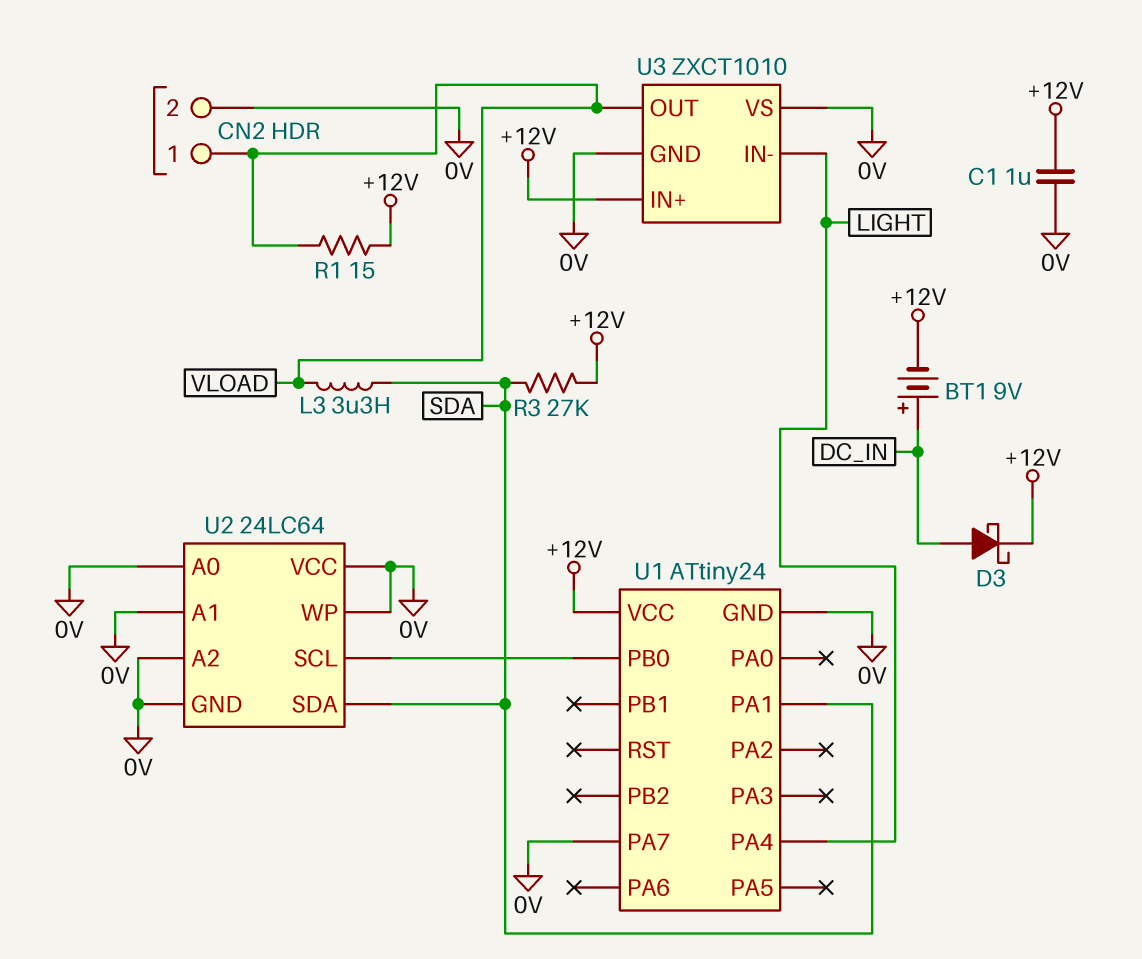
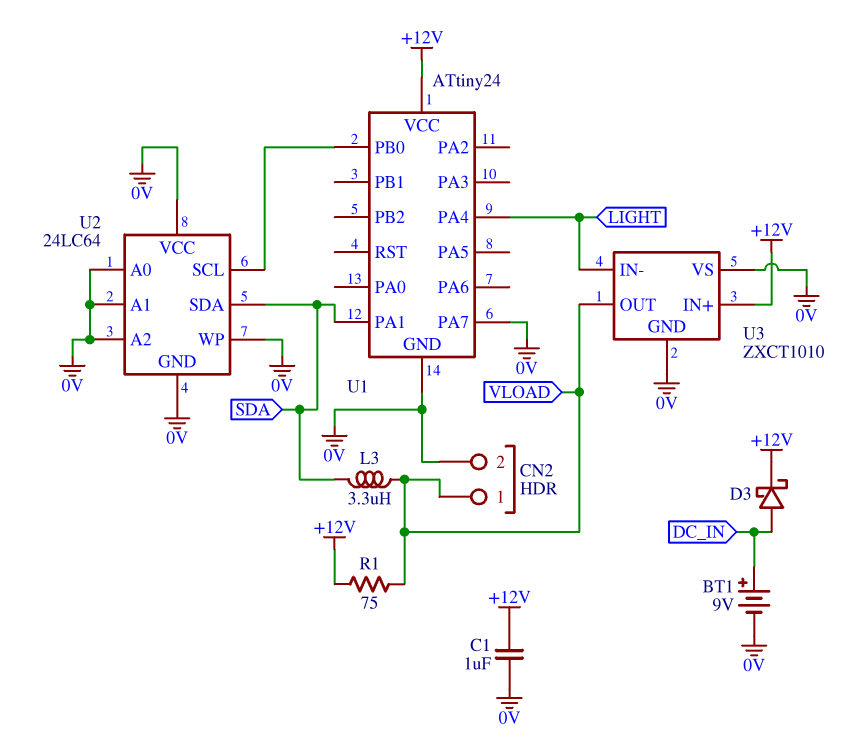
BT1: 9V (plus DC_IN, minus +12V) -> 9V (plus DC_IN, minus 0V)
R1: 15 (+12V, VLOAD) -> 75 (+12V, VLOAD)
R3: 27k (+12V, SDA) -> none

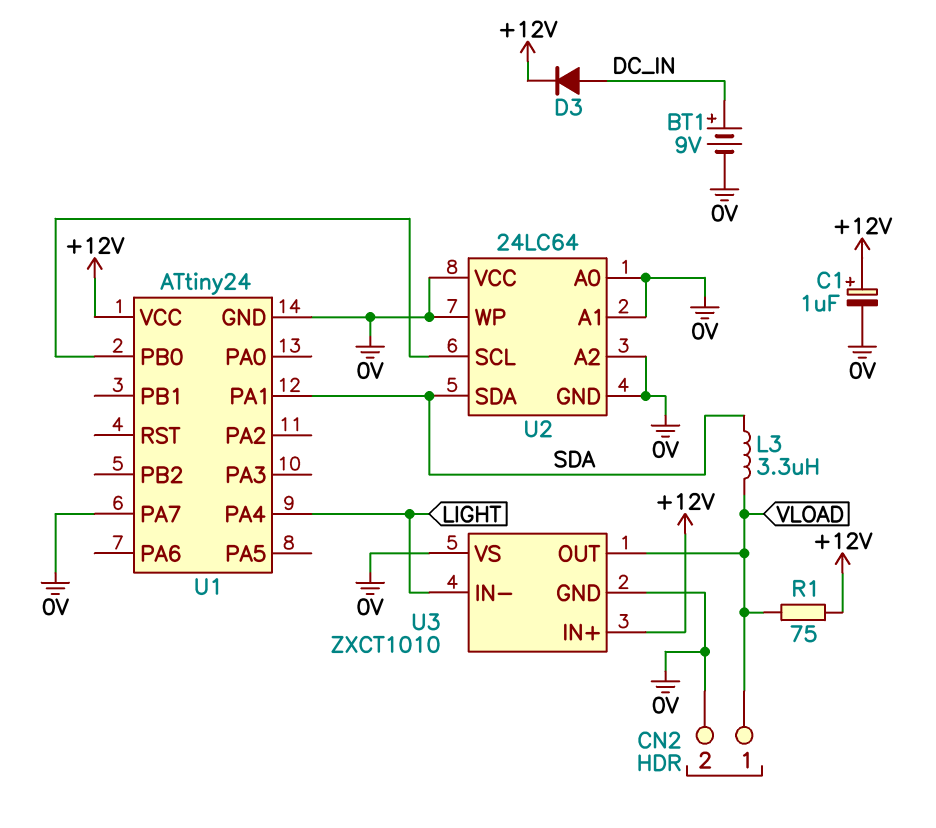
C1: 1uF (+12V, 0V) -> 1uF (plus +12V, minus 0V)
D3: schottky (A DC_IN, K +12V) -> diode (A DC_IN, K +12V)

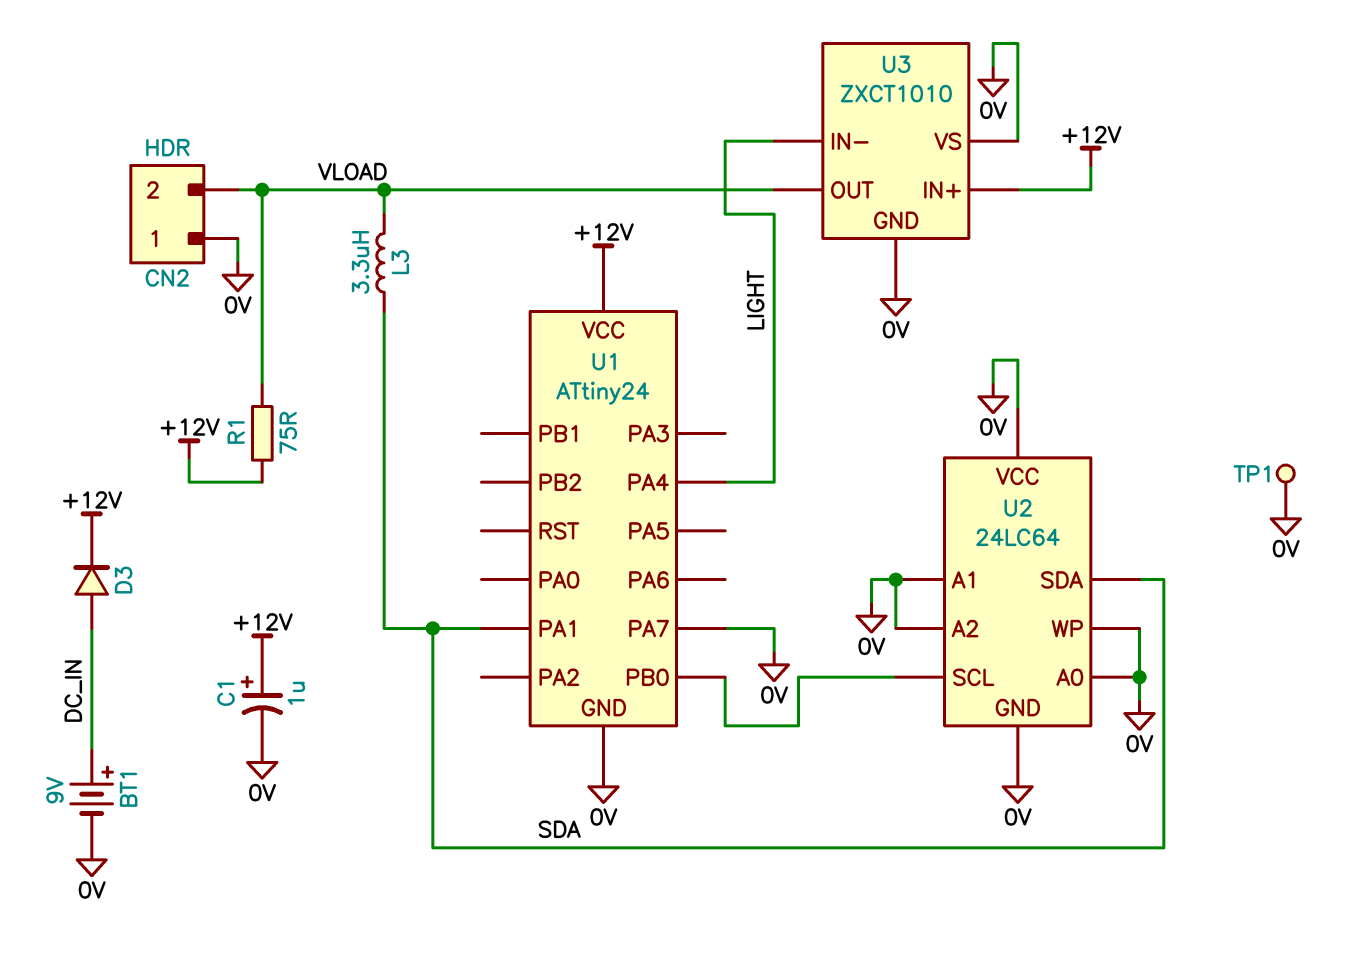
CN2 pin 1: VLOAD -> 0V
CN2 pin 2: 0V -> VLOAD
TP1: none -> test point (0V)

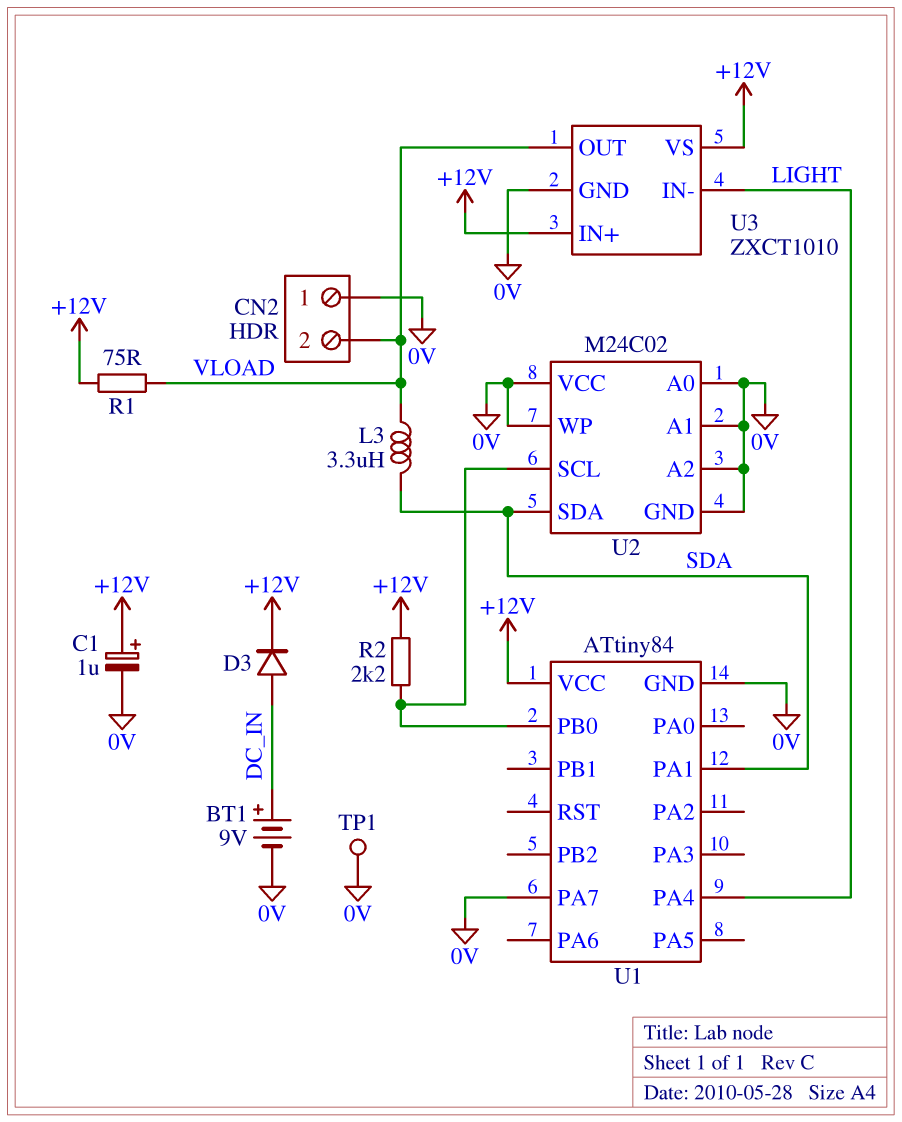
R2: none -> 2.2k (+12V, U1/PB0)
U1: ATtiny24 -> ATtiny84
U2: 24LC64 -> M24C02
U3 pin VS: 0V -> +12V

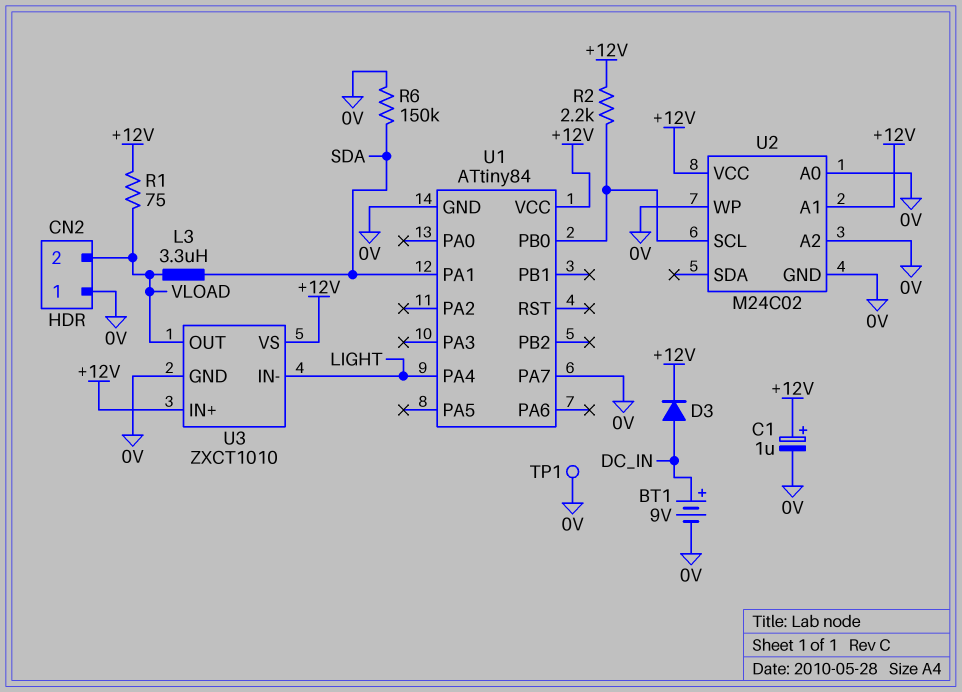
R6: none -> 150k (0V, SDA)
U2 pin A1: 0V -> +12V
U2 pin SDA: SDA -> none
U2 pin VCC: 0V -> +12V

